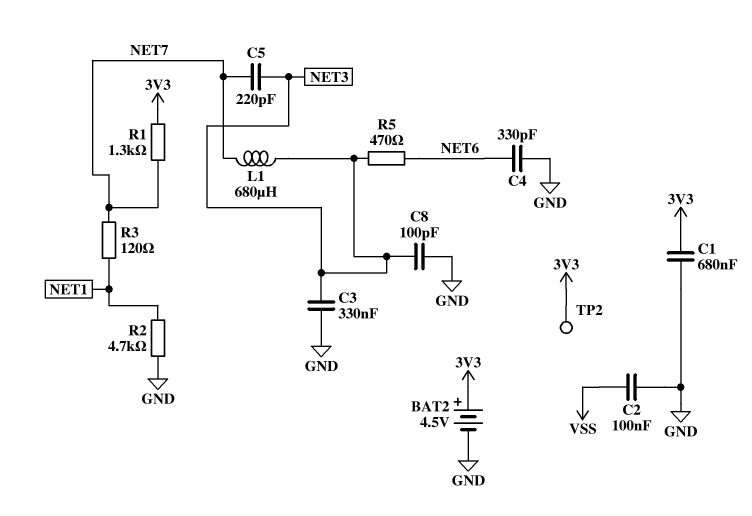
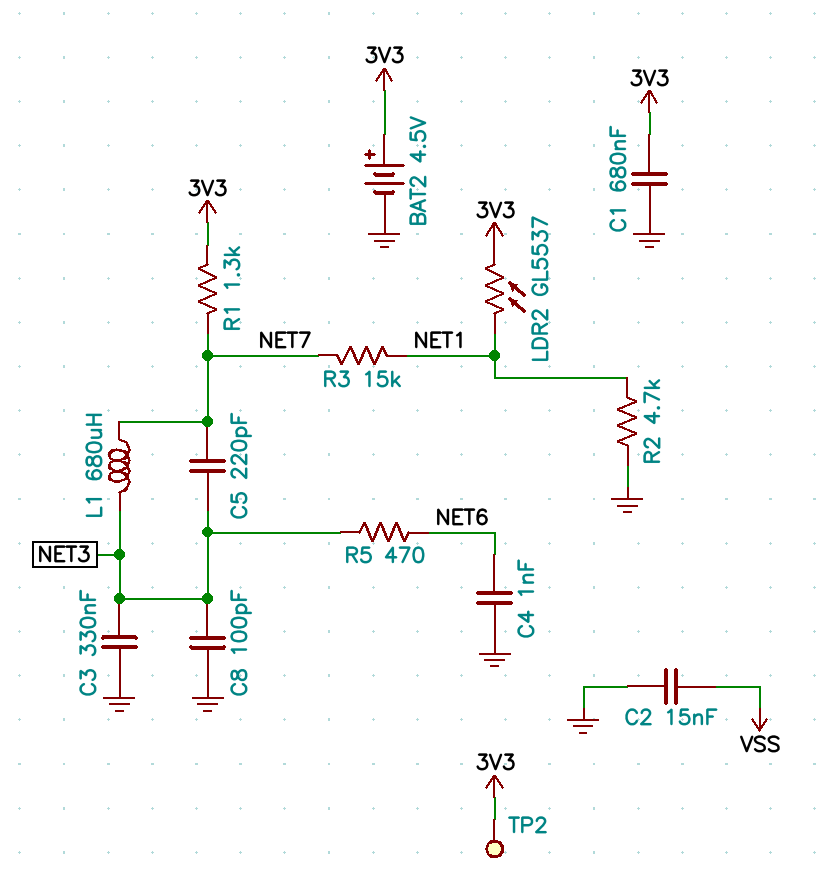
C2: 100nF (GND, VSS) -> 15nF (GND, VSS)
C4: 330pF (GND, NET6) -> 1nF (GND, NET6)
LDR2: none -> GL5537 (3V3, NET1)
R3: 120 (NET1, NET7) -> 15k (NET1, NET7)

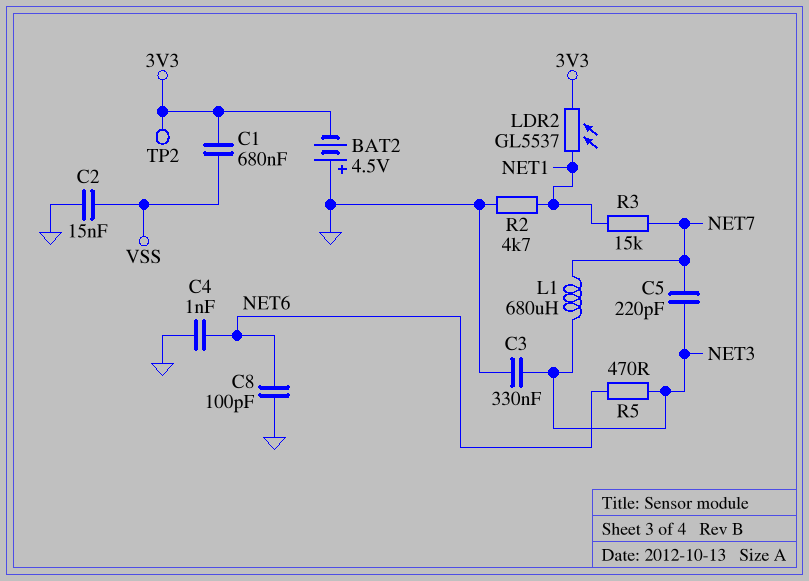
BAT2: 4.5V (plus 3V3, minus GND) -> 4.5V (plus GND, minus 3V3)
C1: 680nF (3V3, GND) -> 680nF (3V3, VSS)
C8: 100pF (GND, NET3) -> 100pF (GND, NET6)
R1: 1.3k (3V3, NET7) -> none

